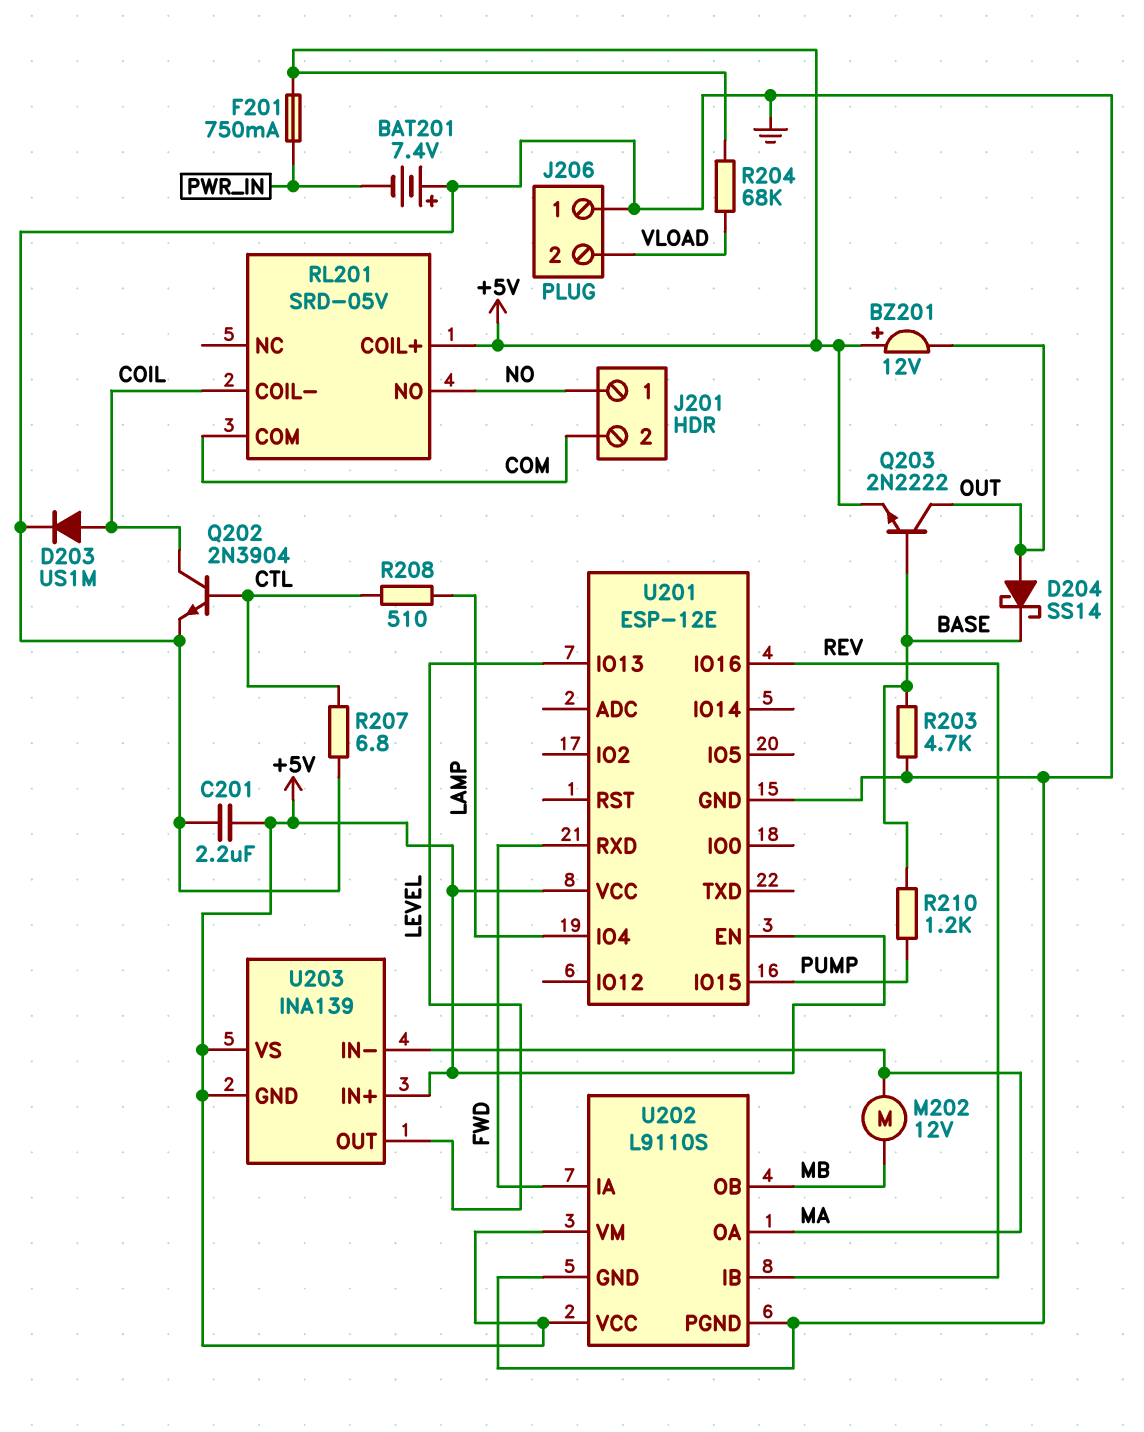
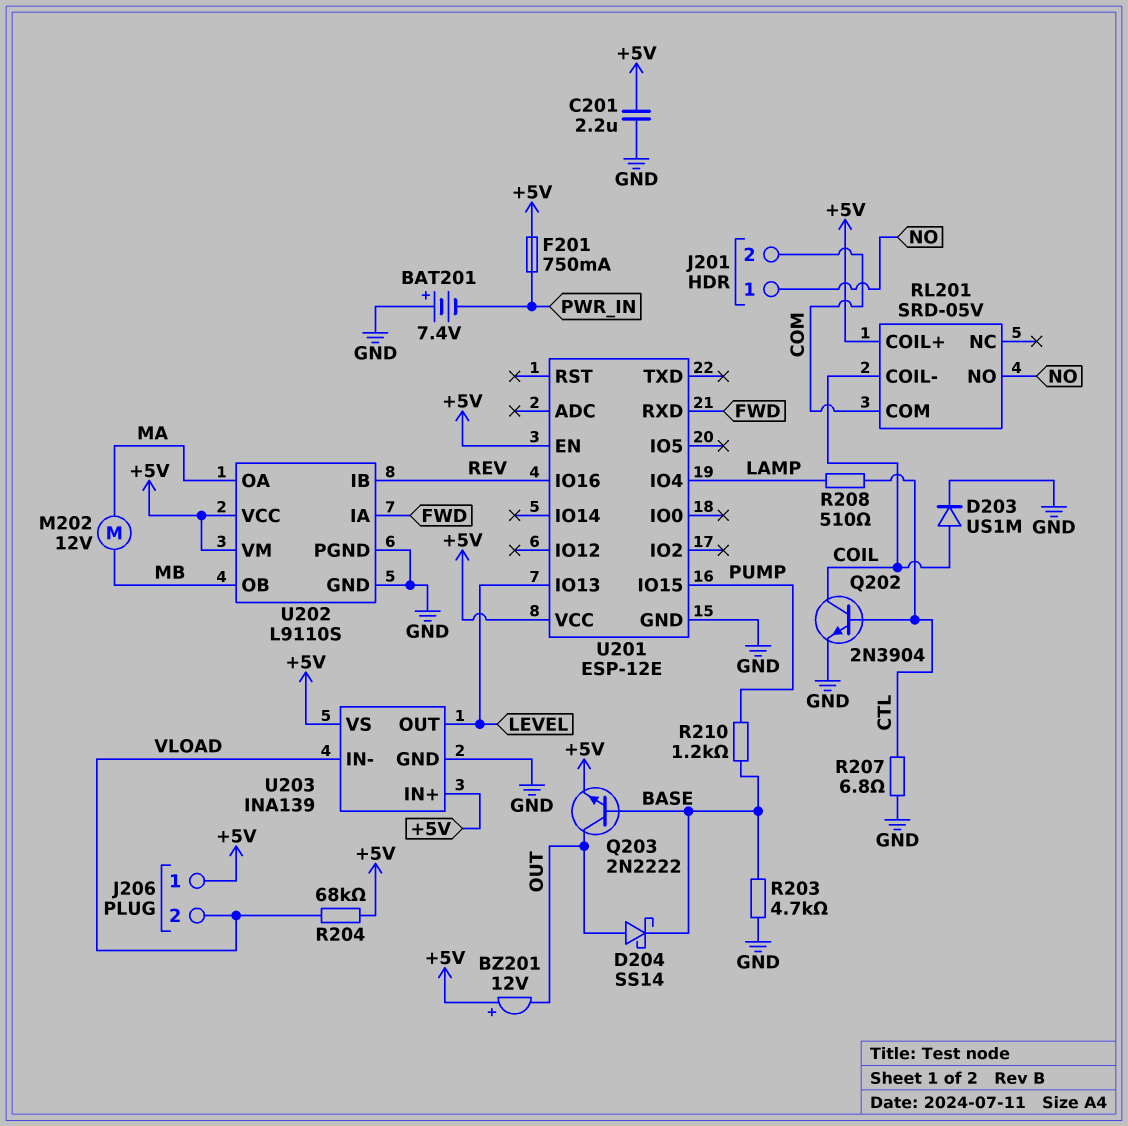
J206 pin 1: GND -> +5V
U203 pin GND: +5V -> GND
U203 pin IN-: MA -> VLOAD

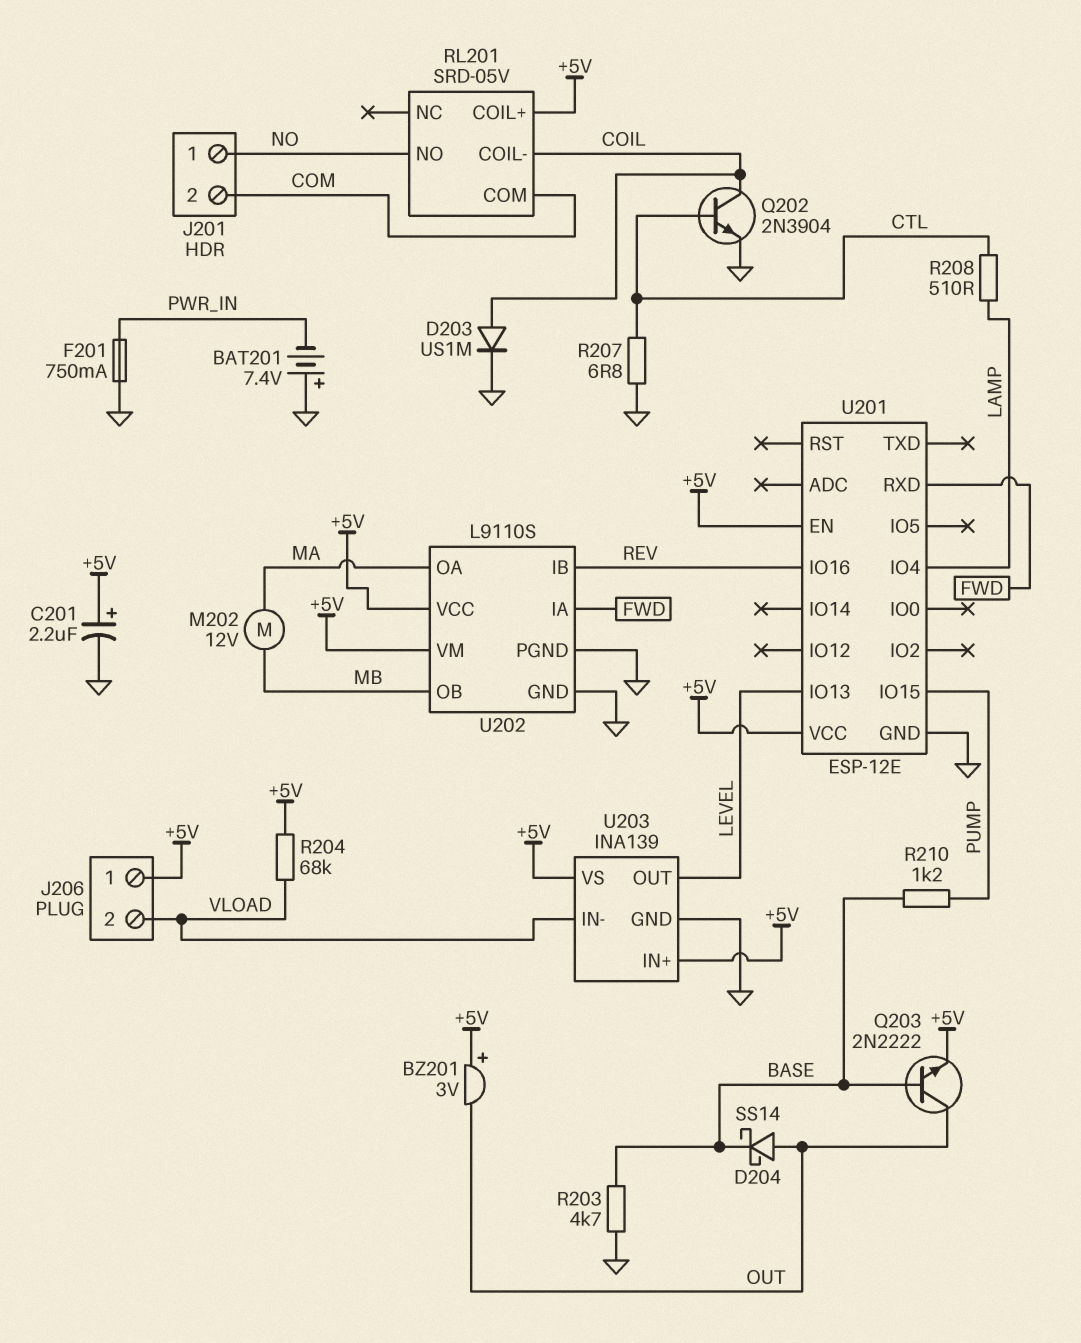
BZ201: buzzer 12V (plus +5V, minus OUT) -> buzzer 3V (plus +5V, minus OUT)
C201: 2.2uF (+5V, GND) -> 2.2uF (plus +5V, minus GND)
F201: 750mA (+5V, PWR_IN) -> 750mA (GND, PWR_IN)

